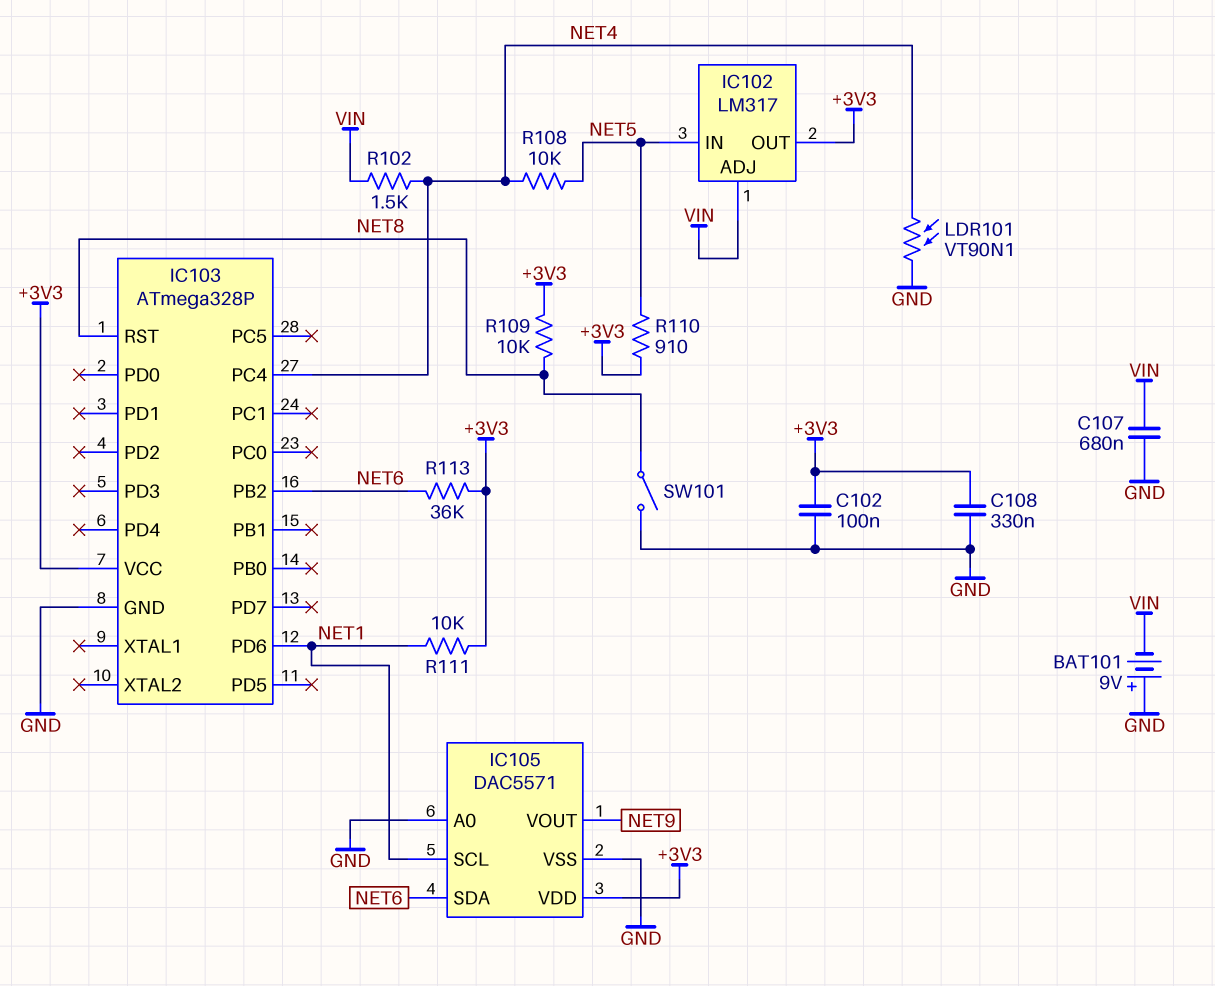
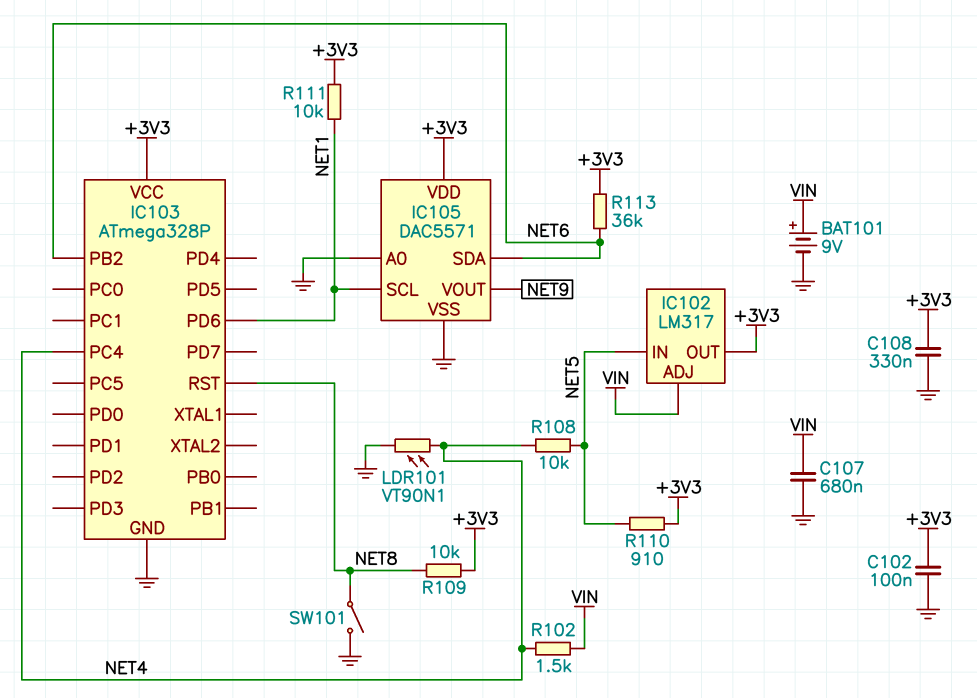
BAT101: 9V (plus GND, minus VIN) -> 9V (plus VIN, minus GND)

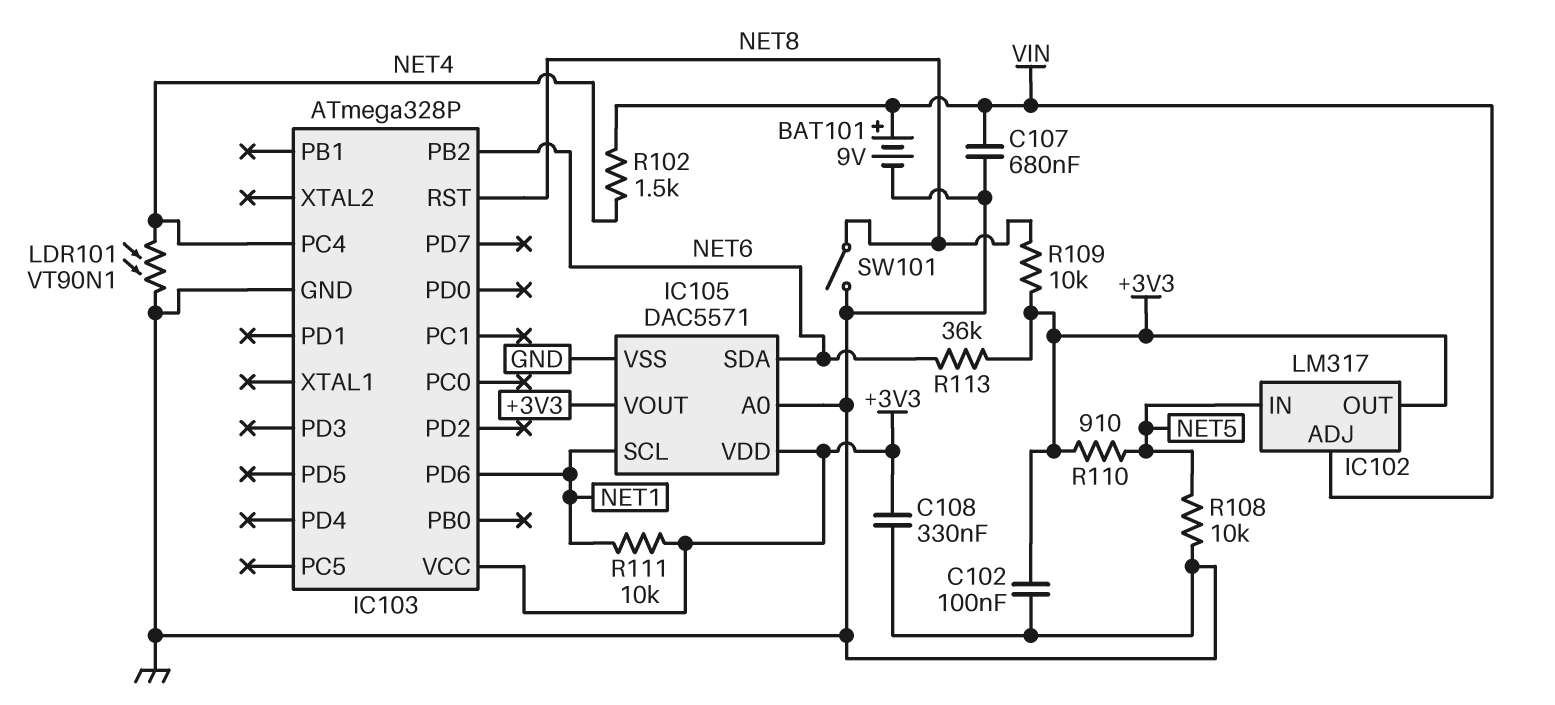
IC105 pin VOUT: NET9 -> +3V3
R108: 10k (NET4, NET5) -> 10k (GND, NET5)

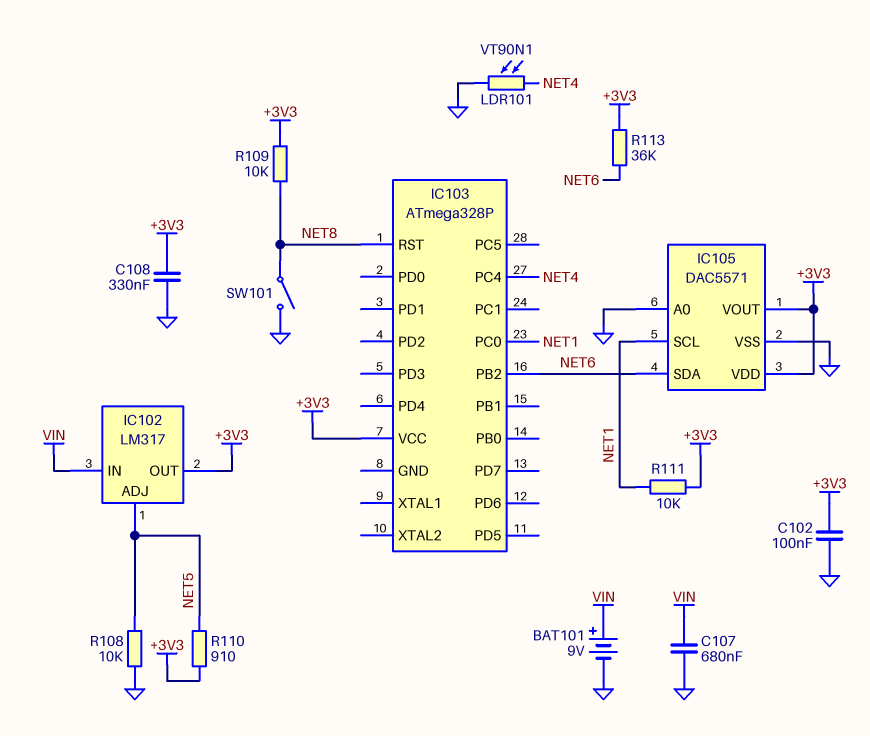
IC102 pin ADJ: VIN -> NET5
IC102 pin IN: NET5 -> VIN
IC103 pin GND: GND -> none
IC103 pin PC0: none -> NET1
IC103 pin PD6: NET1 -> none
R102: 1.5k (NET4, VIN) -> none

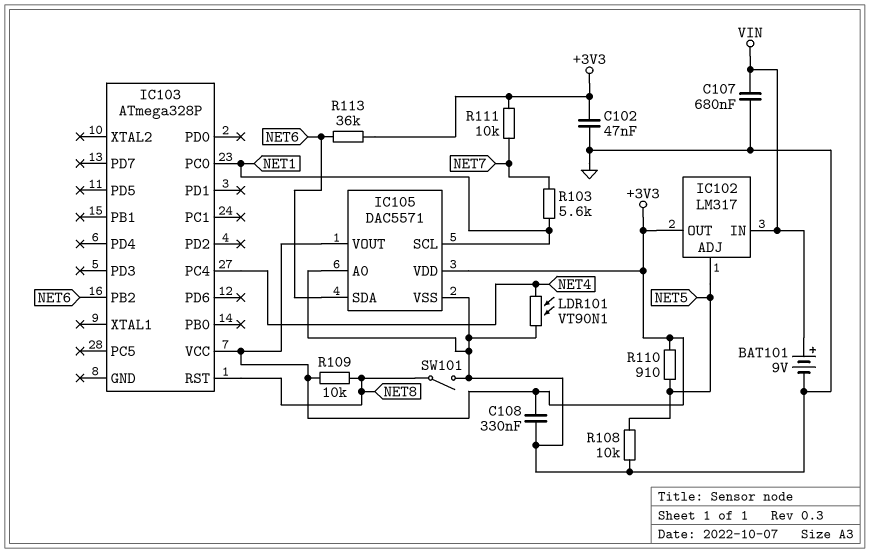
C102: 100nF (+3V3, GND) -> 47nF (+3V3, GND)
R103: none -> 5.6k (NET1, NET7)
R111: 10k (+3V3, NET1) -> 10k (+3V3, NET7)

